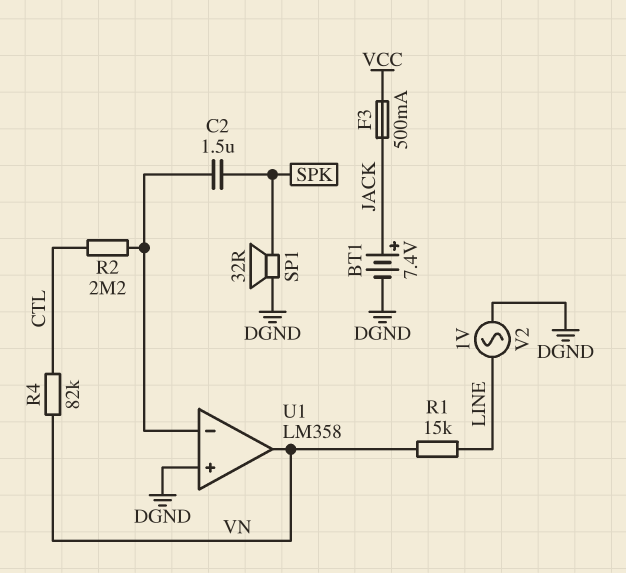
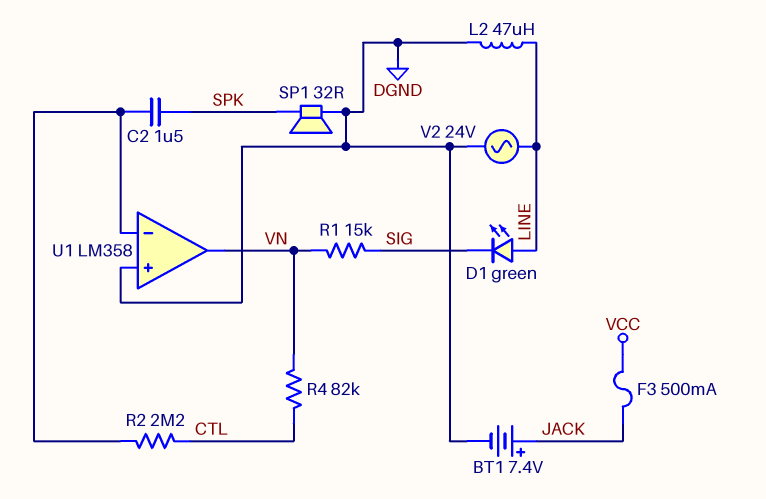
D1: none -> LED green (A LINE, K SIG)
L2: none -> 47uH (DGND, LINE)
R1: 15k (LINE, VN) -> 15k (SIG, VN)
V2: AC 1V (DGND, LINE) -> AC 24V (DGND, LINE)

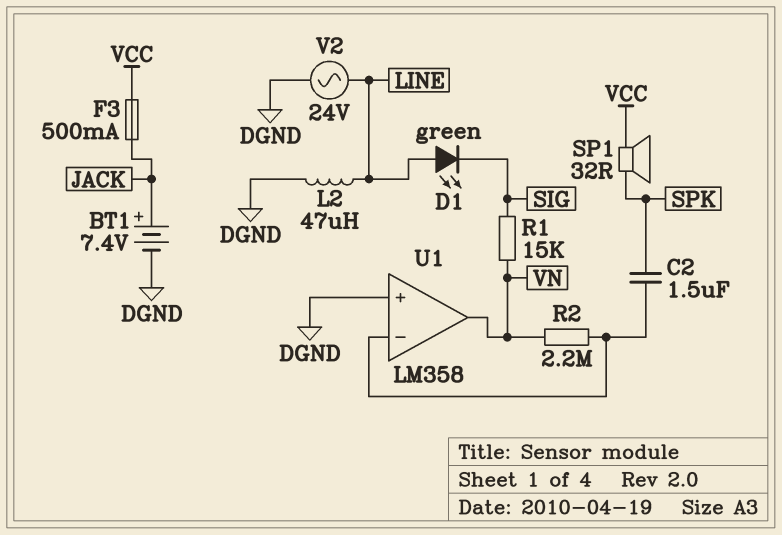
R2: 2.2M (CTL, U1/in-) -> 2.2M (U1/in-, VN)
R4: 82k (CTL, VN) -> none
SP1: speaker 32R (DGND, SPK) -> speaker 32R (SPK, VCC)

